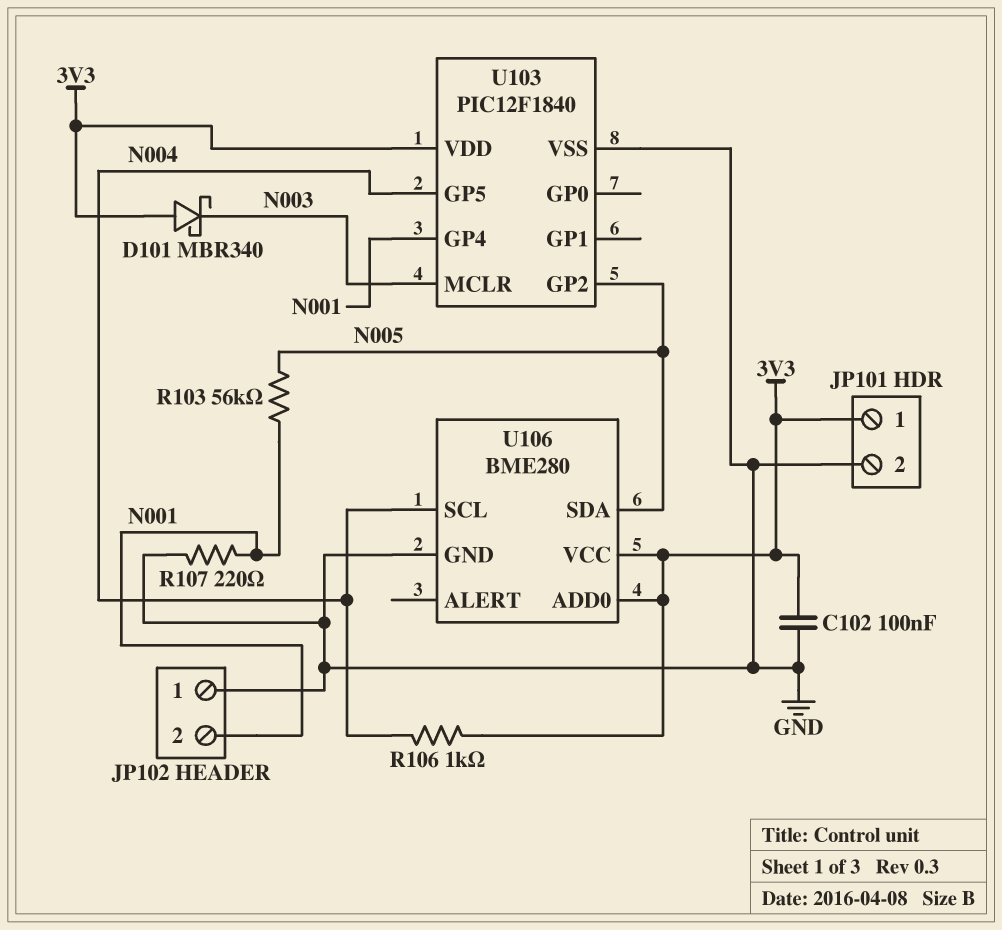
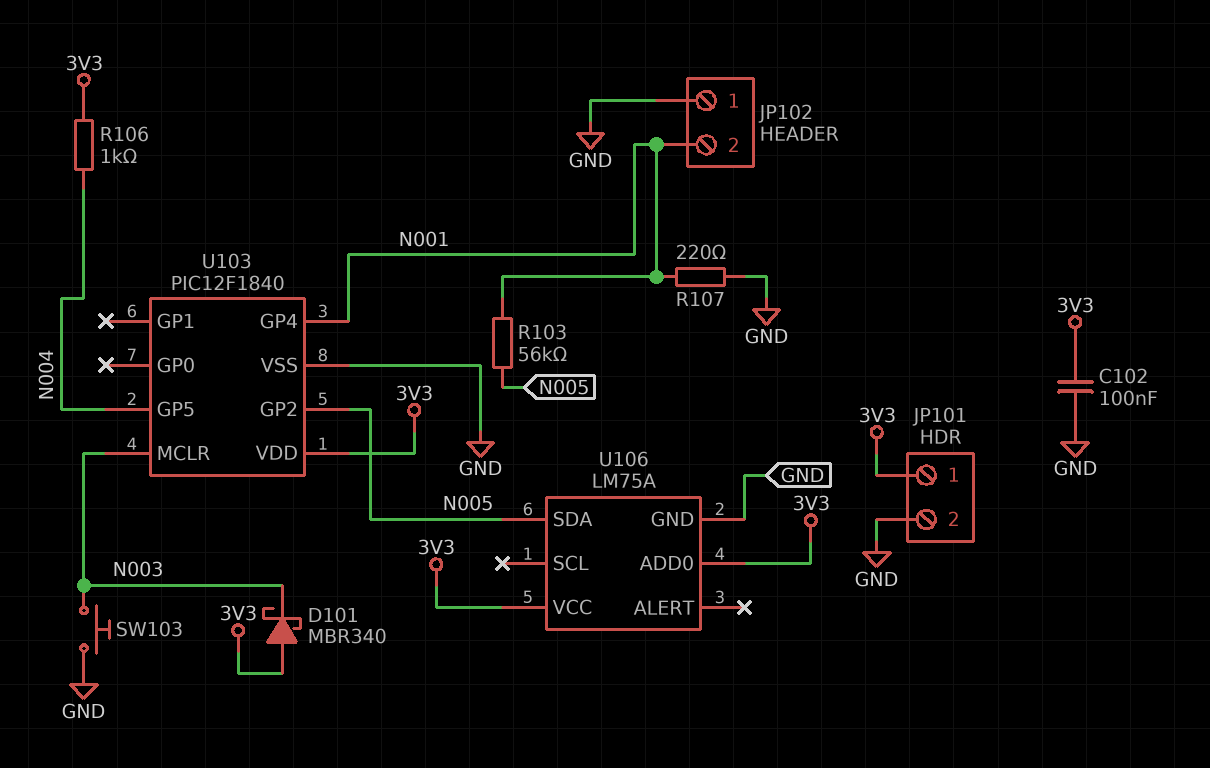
SW103: none -> button (GND, N003)
U106: BME280 -> LM75A
U106 pin SCL: N004 -> none

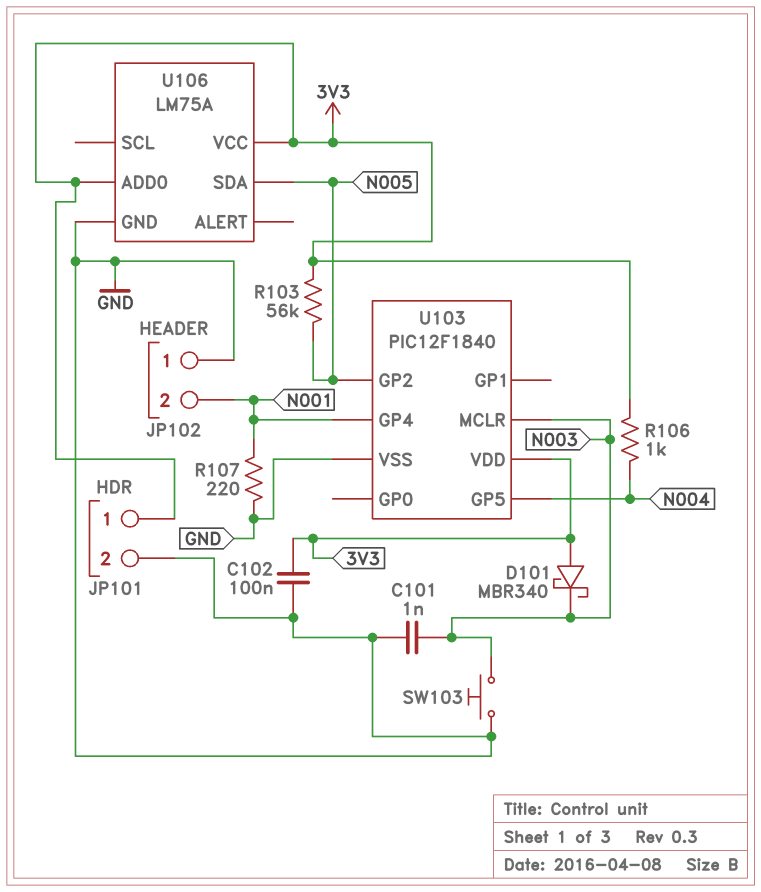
C101: none -> 1nF (GND, N003)
R103: 56k (N001, N005) -> 56k (3V3, N005)

